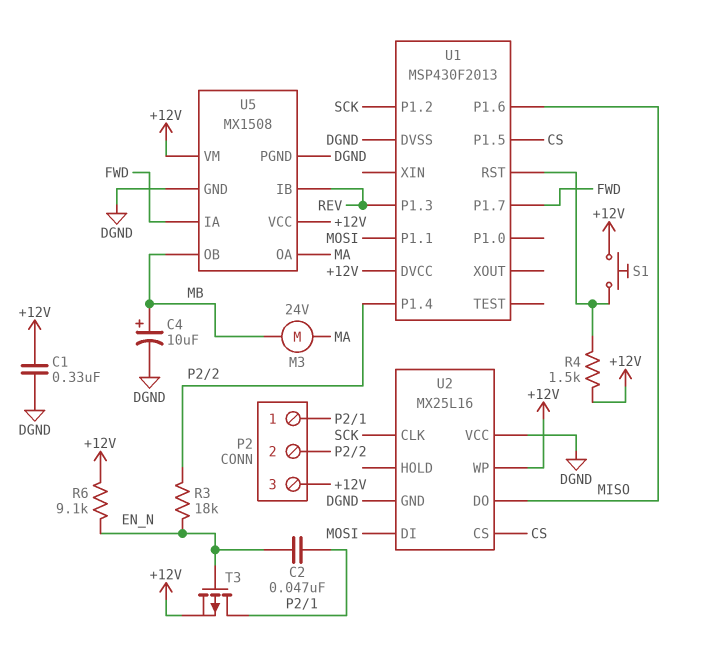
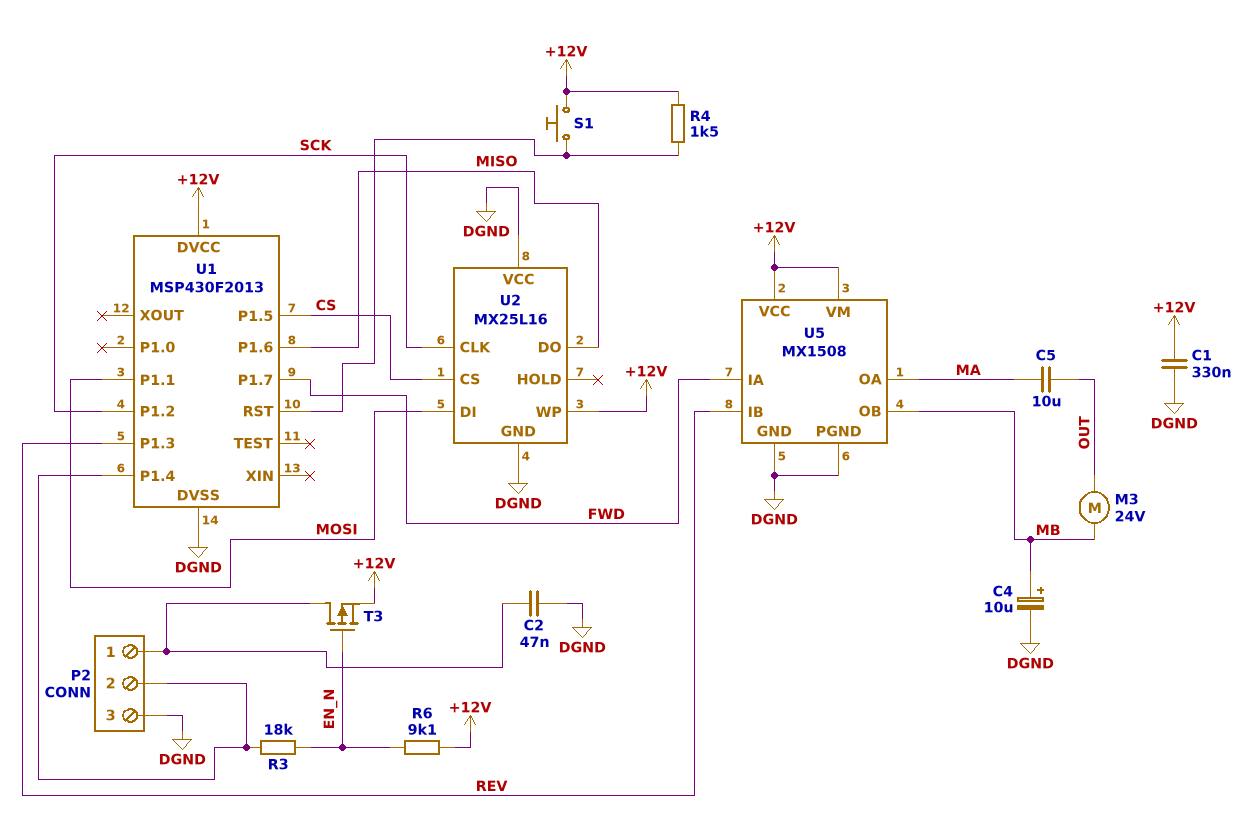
C2: 47nF (EN_N, P2/1) -> 47nF (DGND, P2/1)
C5: none -> 10uF (MA, OUT)
M3: motor 24V (MA, MB) -> motor 24V (MB, OUT)
P2 pin 3: +12V -> DGND

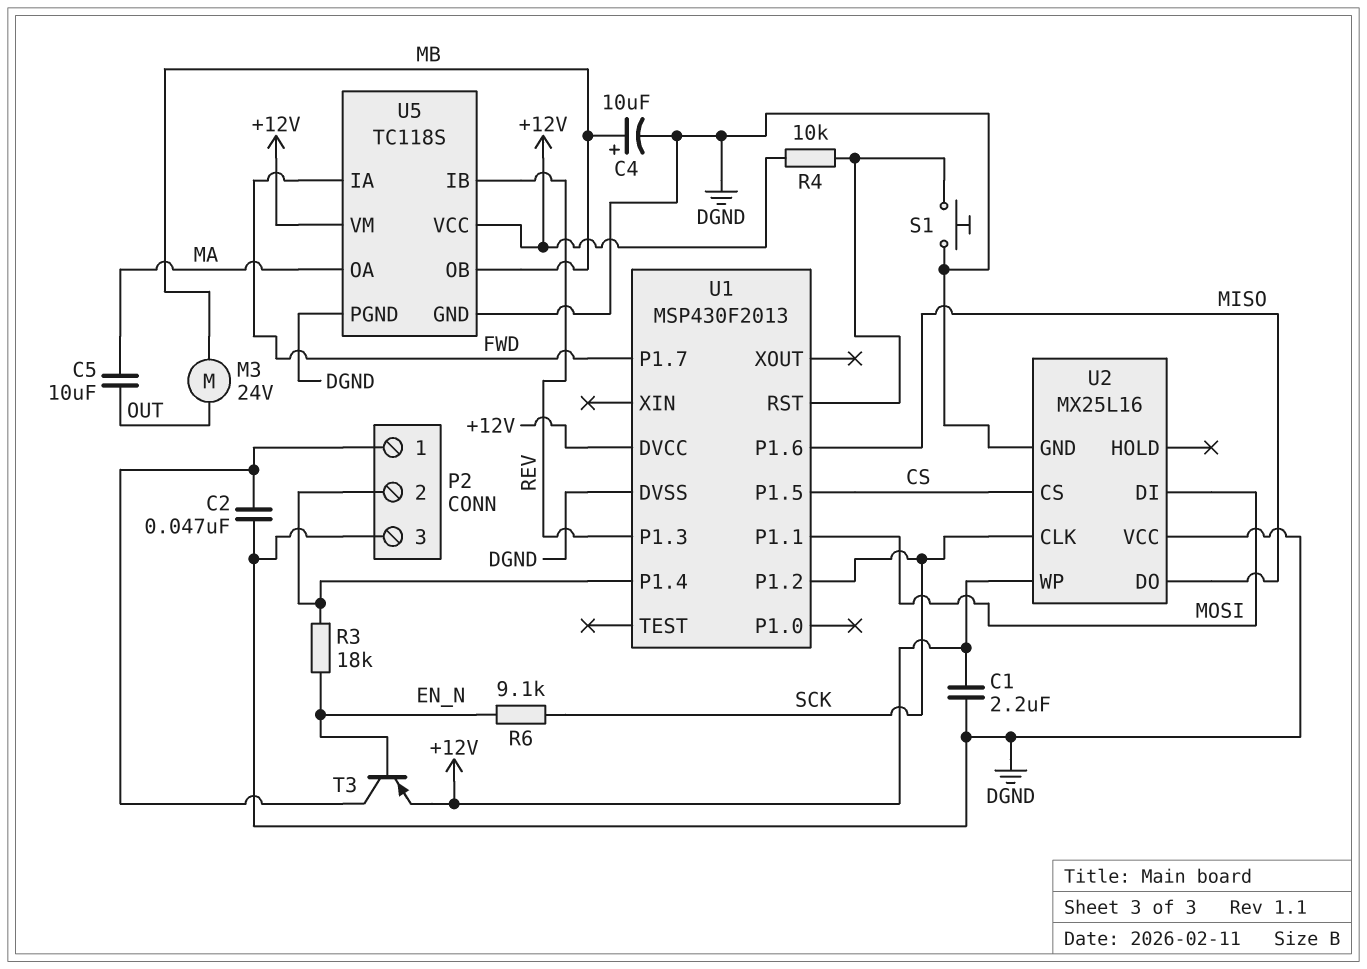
C1: 330nF (+12V, DGND) -> 2.2uF (+12V, DGND)
R4: 1.5k (+12V, U1/RST) -> 10k (+12V, U1/RST)
R6: 9.1k (+12V, EN_N) -> 9.1k (EN_N, SCK)
S1: button (+12V, U1/RST) -> button (DGND, U1/RST)
T3: PMOS (G EN_N, D P2/1, S +12V) -> PNP (B EN_N, C P2/1, E +12V)
U5: MX1508 -> TC118S

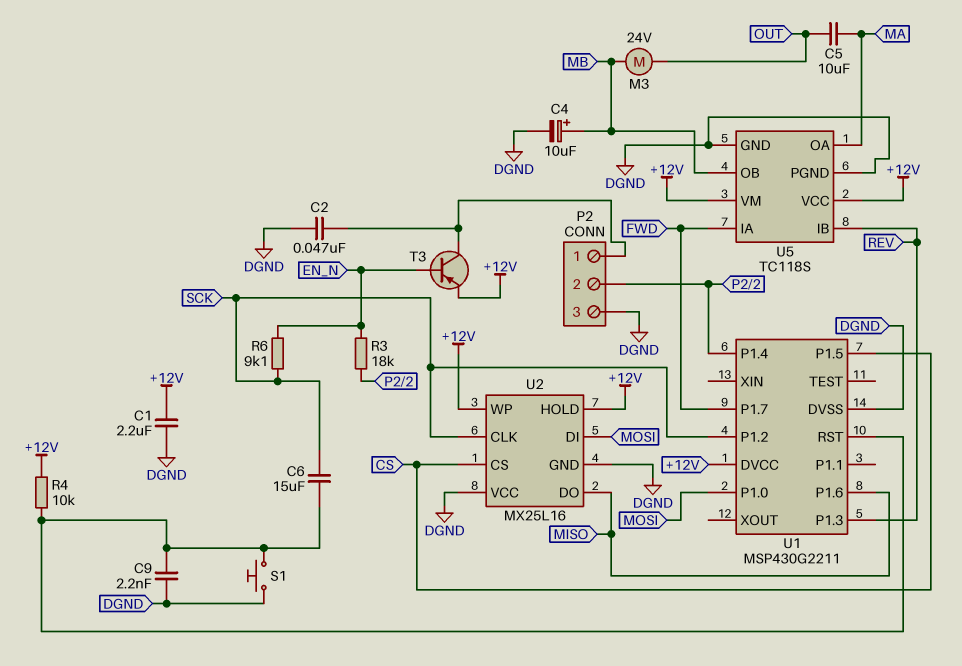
C6: none -> 15uF (SCK, U1/RST)
C9: none -> 2.2nF (DGND, U1/RST)
U1: MSP430F2013 -> MSP430G2211
U1 pin P1.0: none -> MOSI
U1 pin P1.1: MOSI -> none
U2 pin HOLD: none -> +12V

